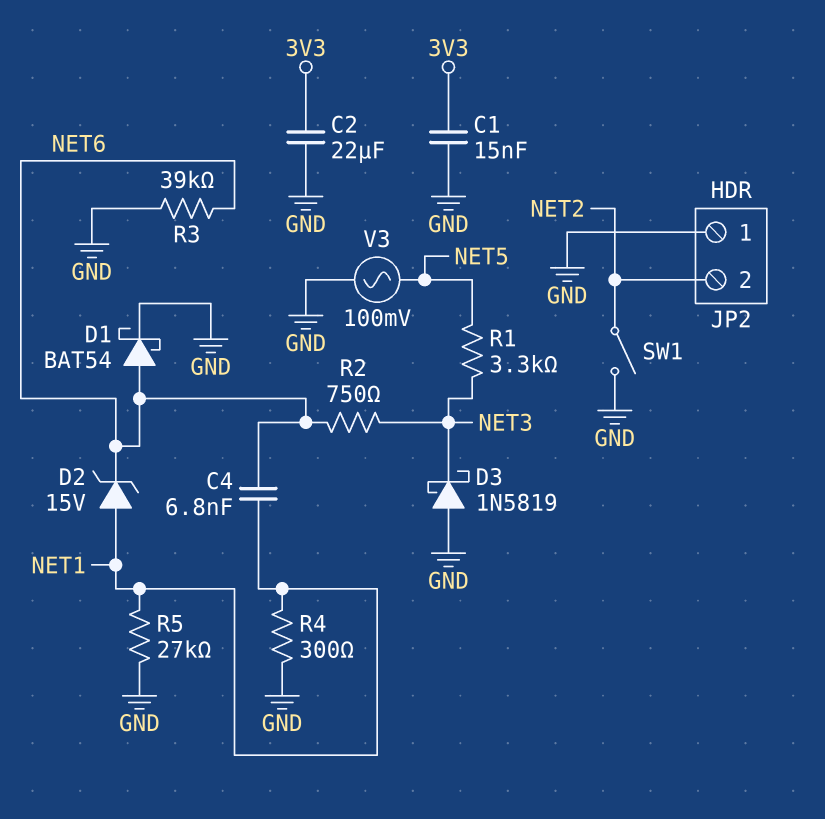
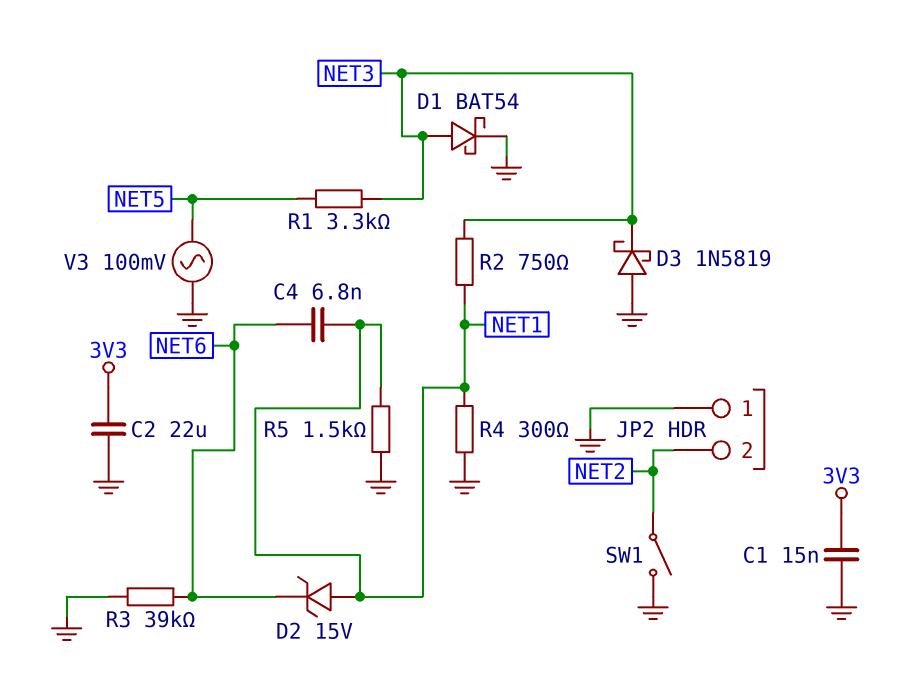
D1: schottky BAT54 (A NET6, K GND) -> schottky BAT54 (A NET3, K GND)
R2: 750 (NET3, NET6) -> 750 (NET1, NET3)
R5: 27k (GND, NET1) -> 1.5k (GND, NET1)

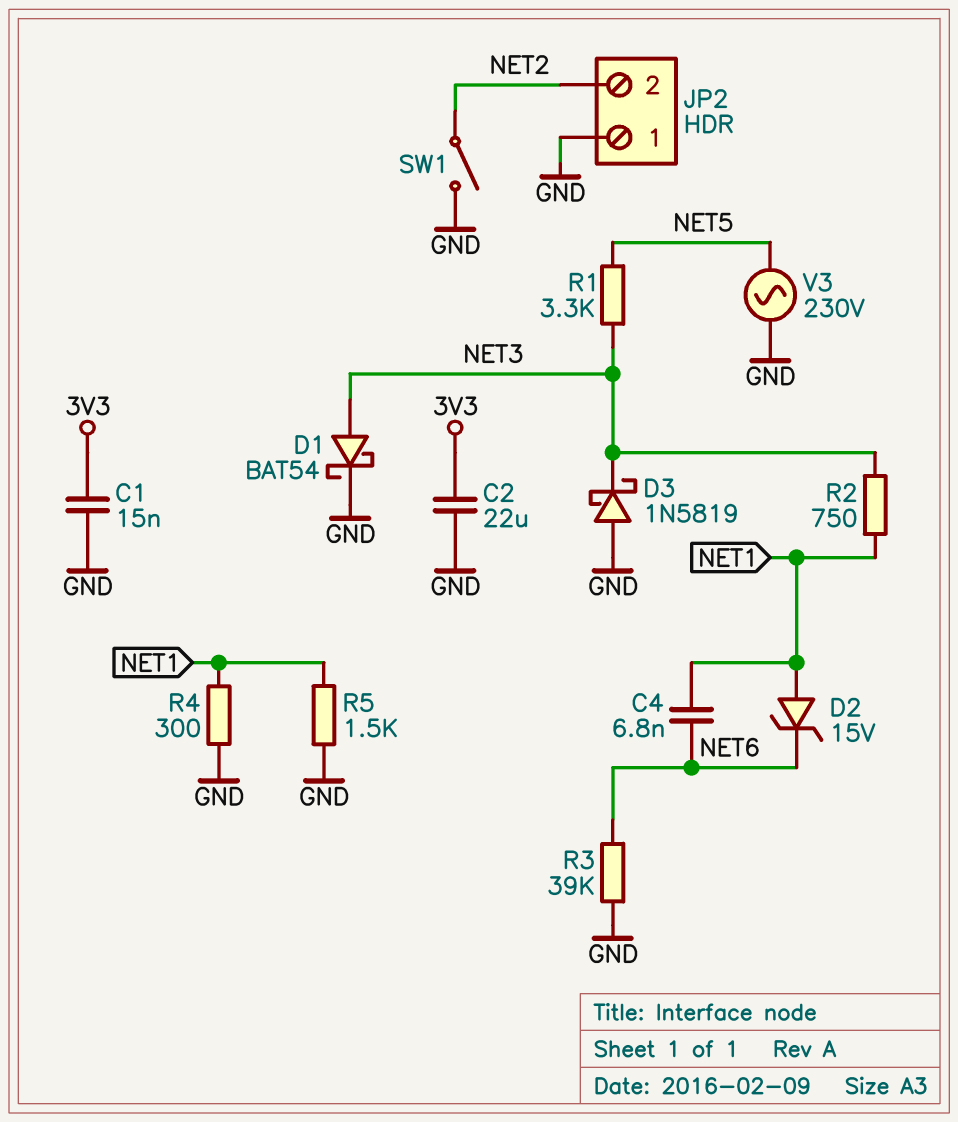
V3: AC 100mV (GND, NET5) -> AC 230V (GND, NET5)

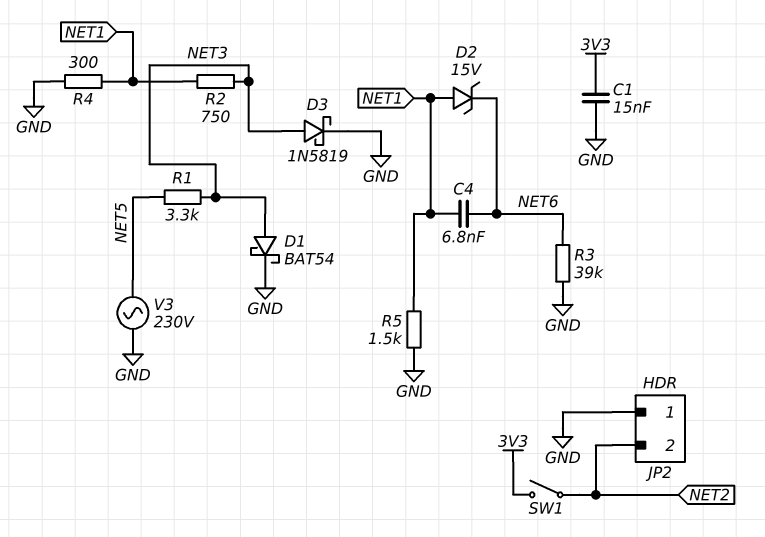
C2: 22uF (3V3, GND) -> none
D3: schottky 1N5819 (A GND, K NET3) -> schottky 1N5819 (A NET3, K GND)
SW1: switch (GND, NET2) -> switch (3V3, NET2)

